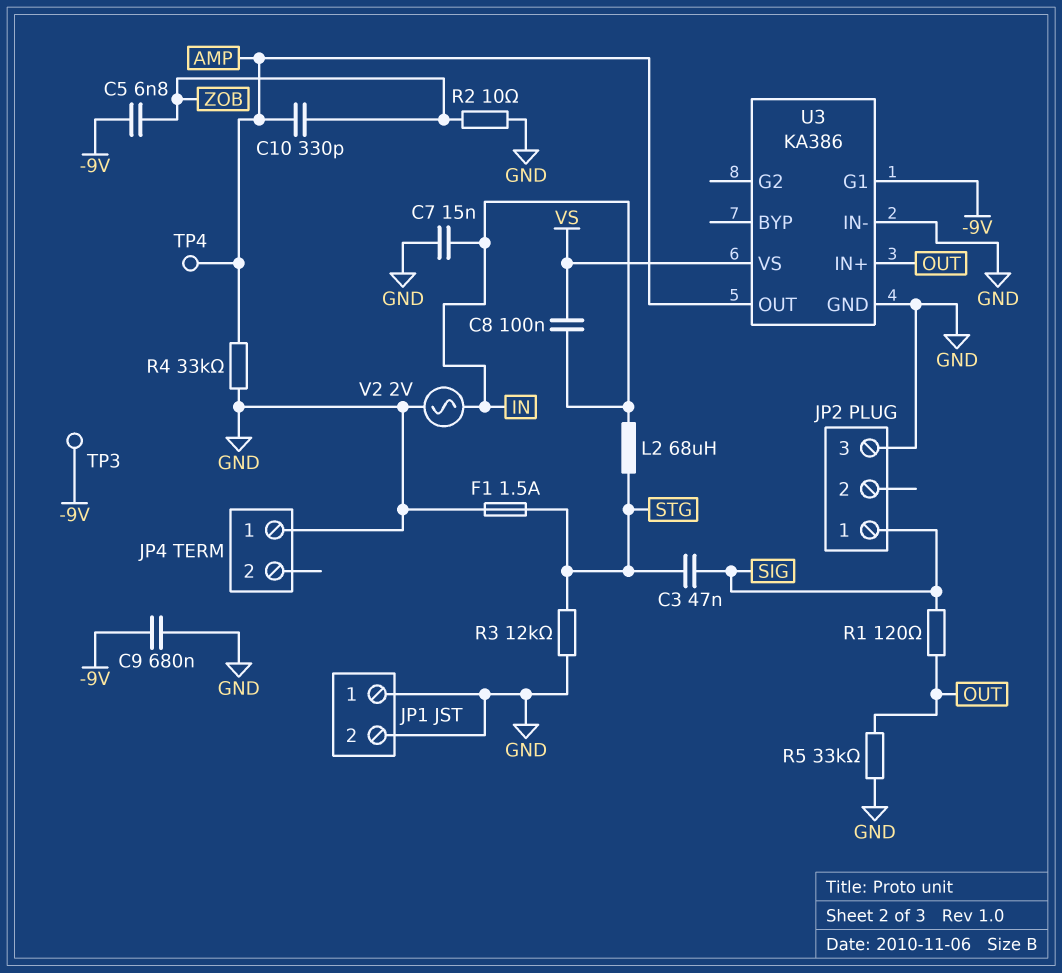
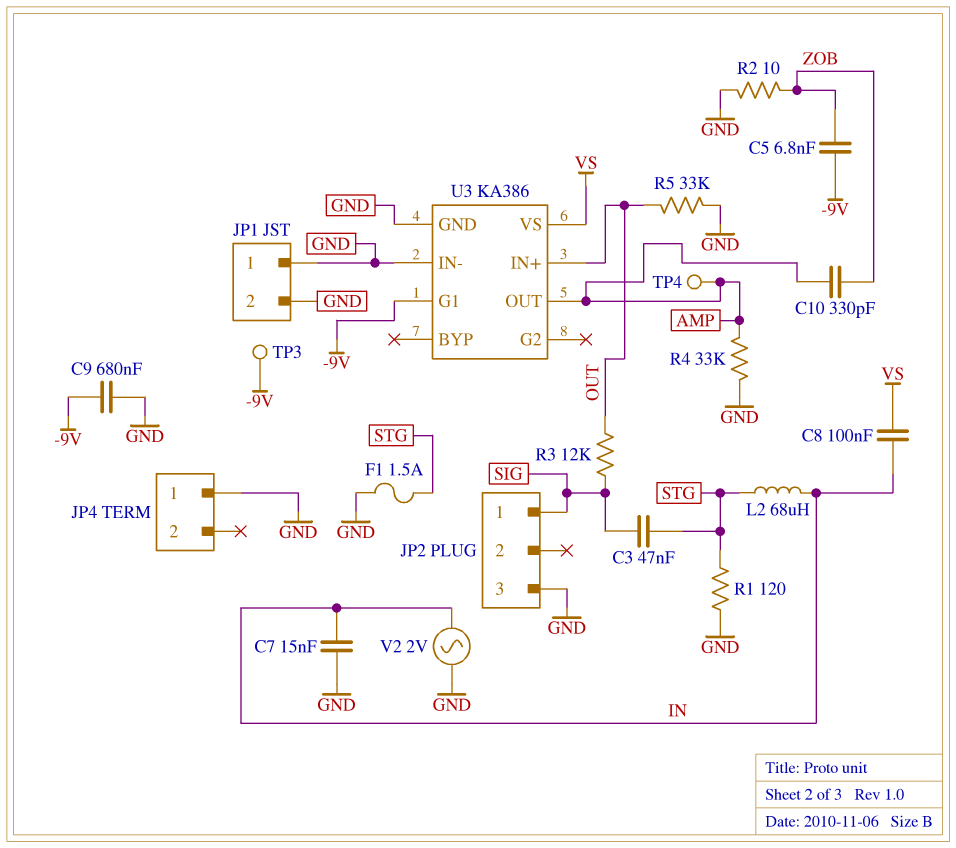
R1: 120 (OUT, SIG) -> 120 (GND, STG)
R3: 12k (GND, STG) -> 12k (OUT, SIG)

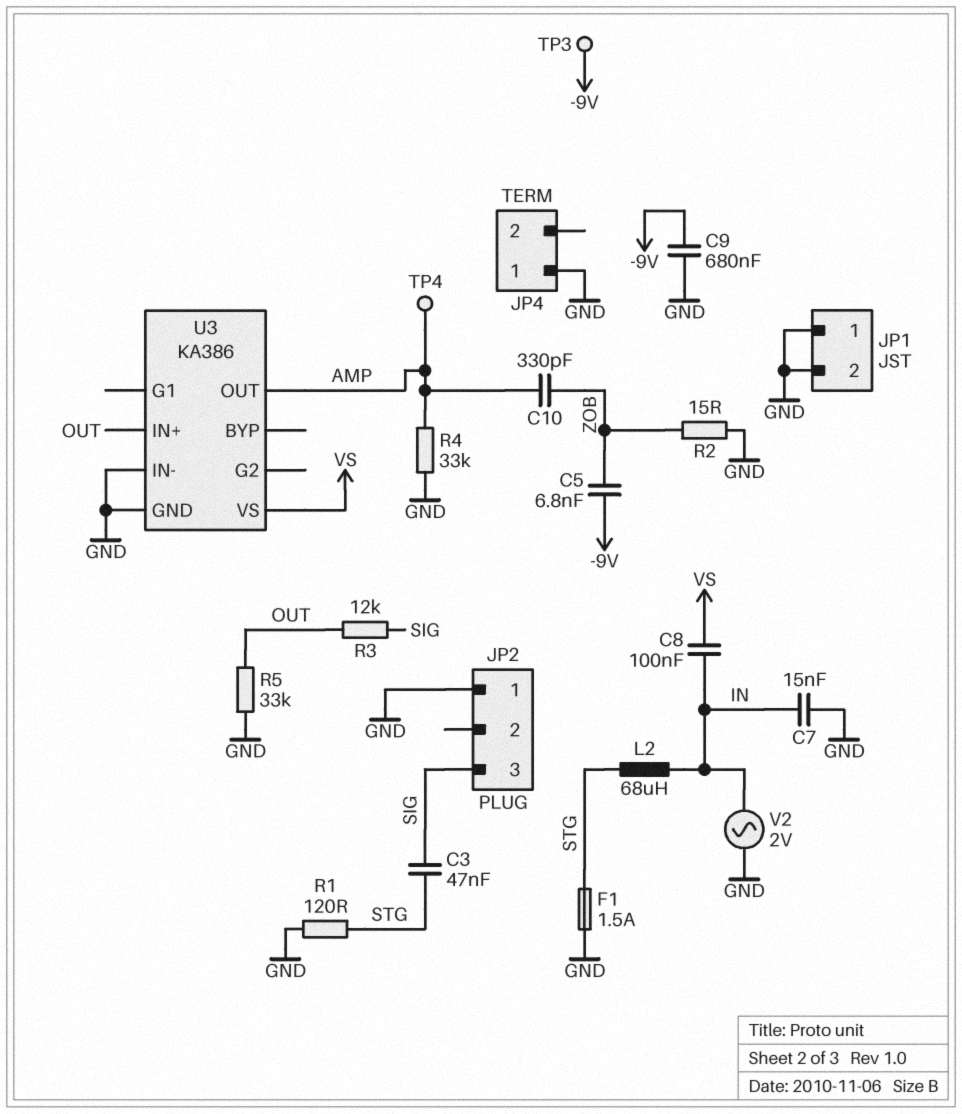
JP2 pin 1: SIG -> GND
JP2 pin 3: GND -> SIG
R2: 10 (GND, ZOB) -> 15 (GND, ZOB)
U3 pin G1: -9V -> none

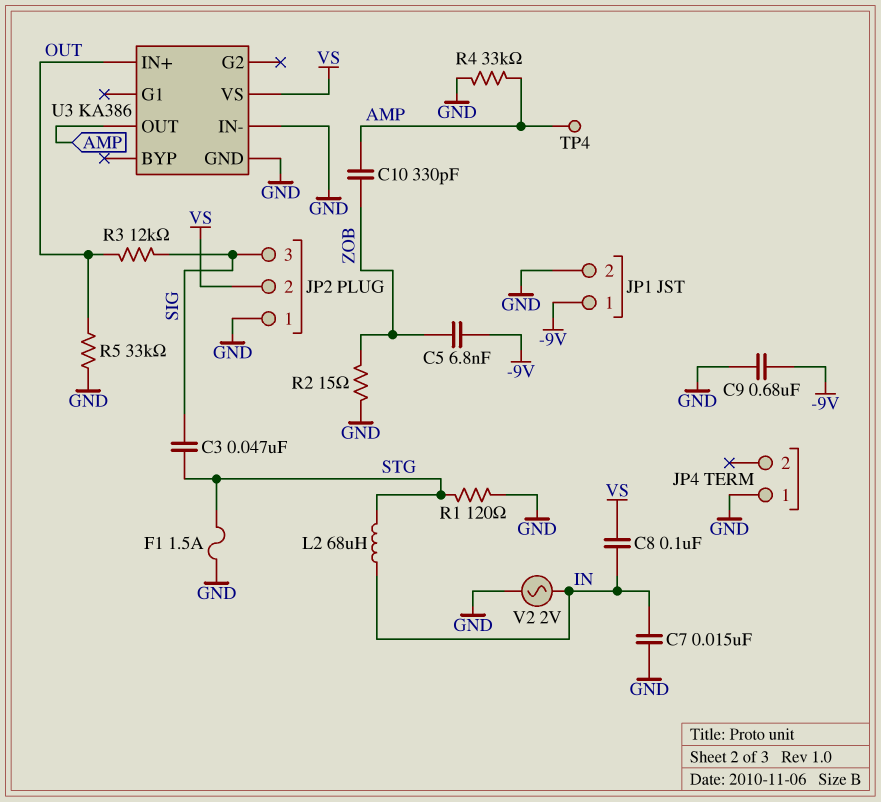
JP1 pin 1: GND -> -9V
JP2 pin 2: none -> VS
TP3: test point (-9V) -> none

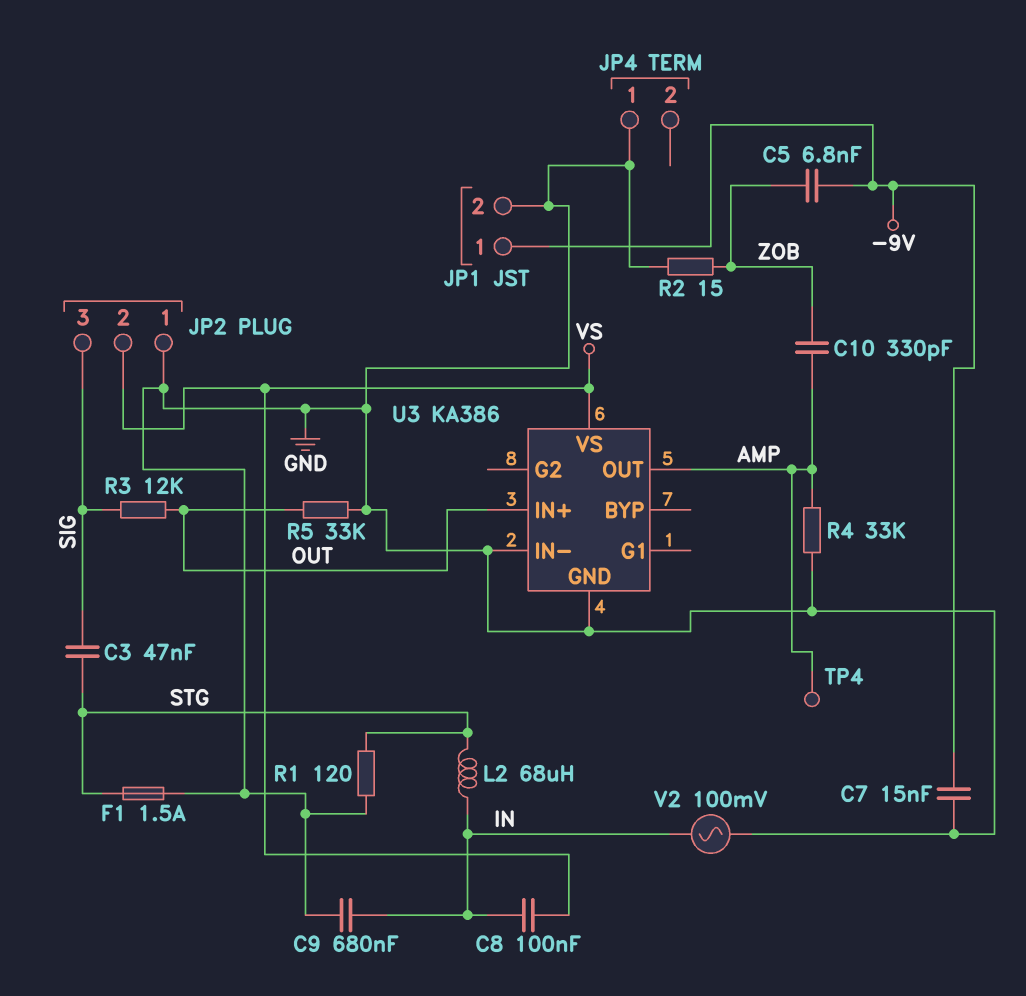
C7: 15nF (GND, IN) -> 15nF (-9V, GND)
C9: 680nF (-9V, GND) -> 680nF (GND, IN)
V2: AC 2V (GND, IN) -> AC 100mV (GND, IN)

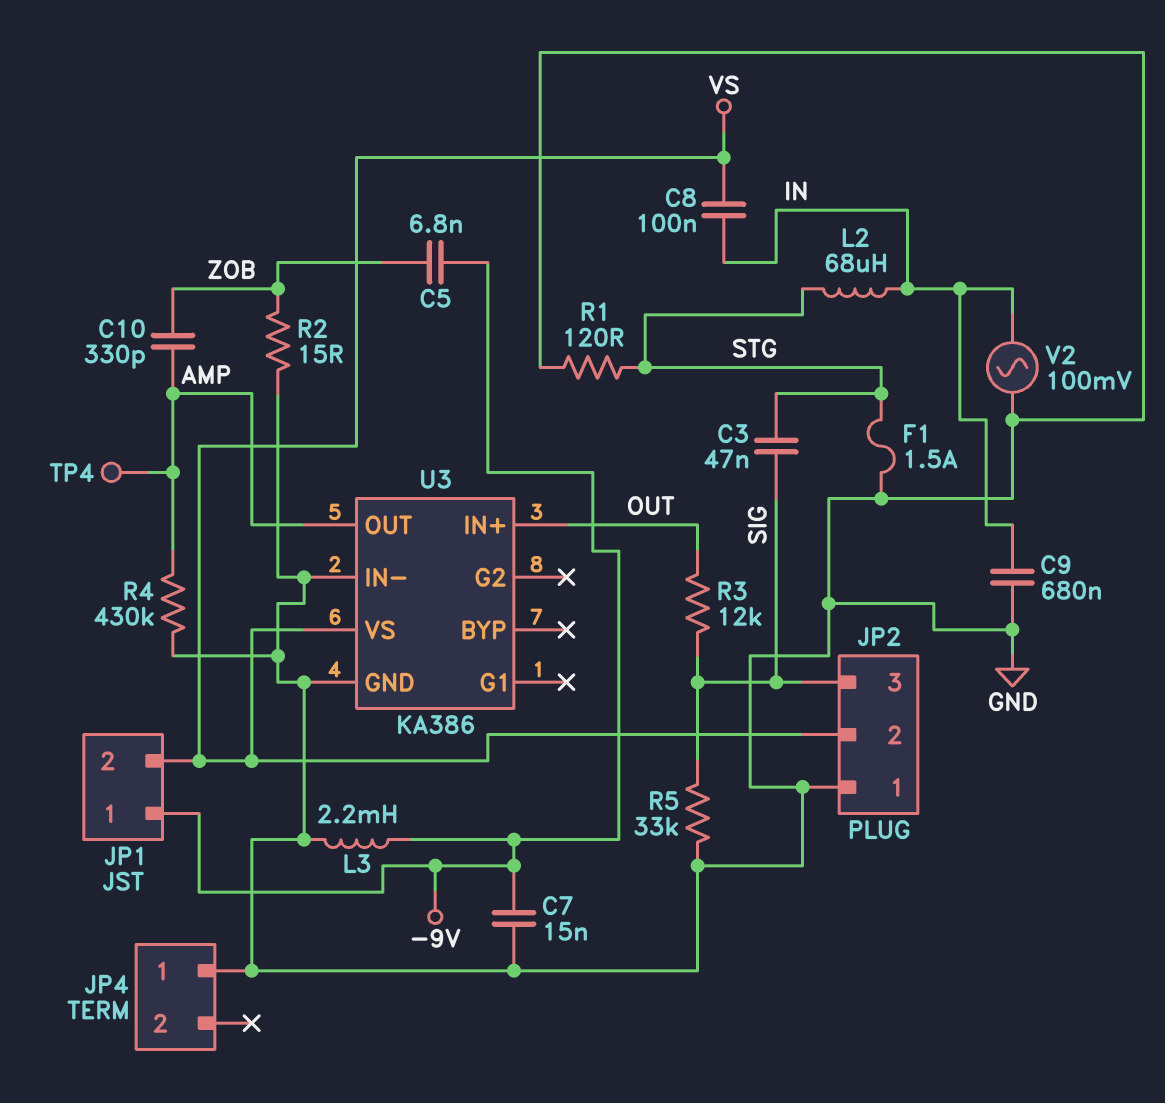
JP1 pin 2: GND -> VS
L3: none -> 2.2mH (-9V, GND)
R4: 33k (AMP, GND) -> 430k (AMP, GND)
R5: 33k (GND, OUT) -> 33k (GND, SIG)

